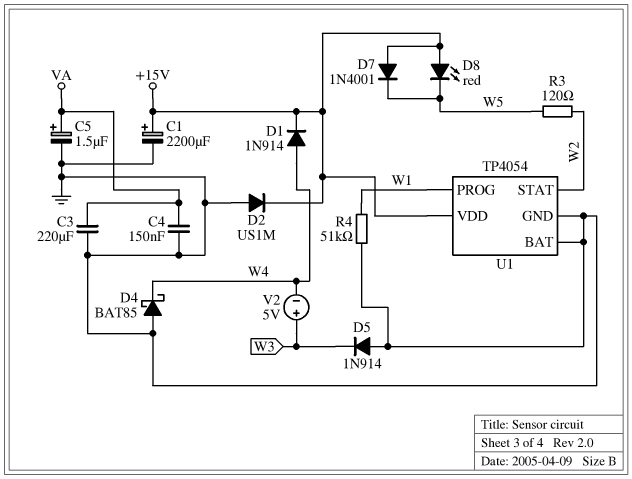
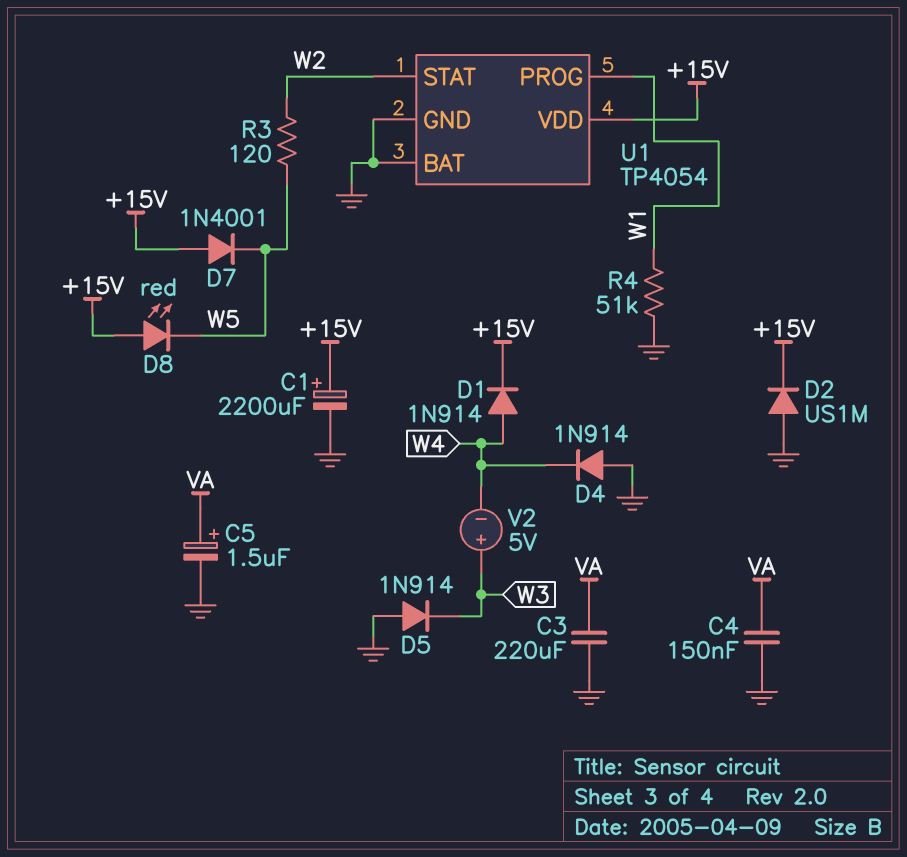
D4: schottky BAT85 (A GND, K W4) -> diode 1N914 (A GND, K W4)

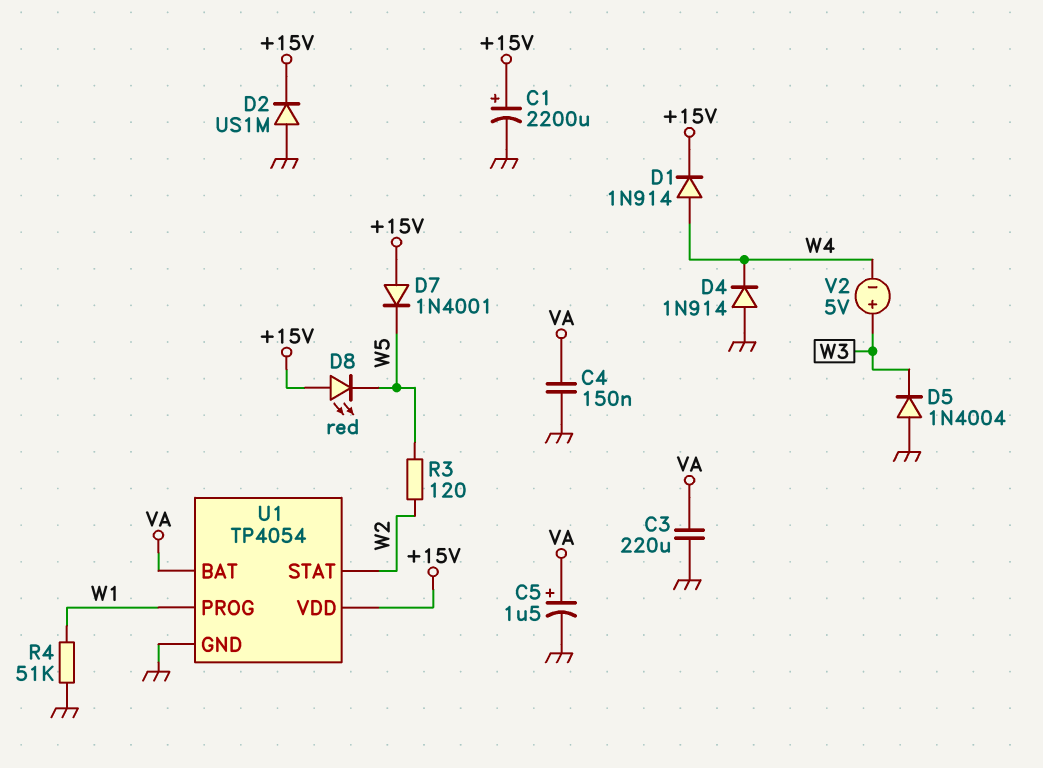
D5: diode 1N914 (A GND, K W3) -> diode 1N4004 (A GND, K W3)
U1 pin BAT: GND -> VA

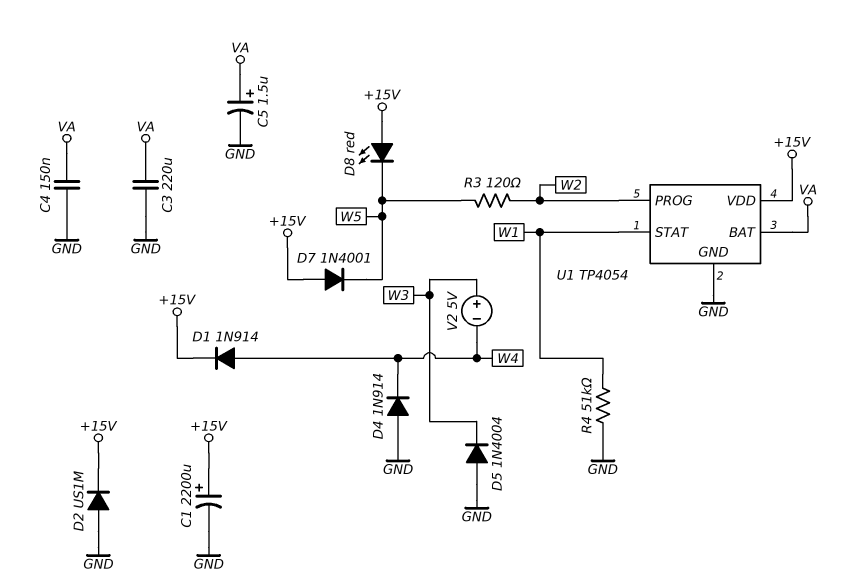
U1 pin PROG: W1 -> W2
U1 pin STAT: W2 -> W1

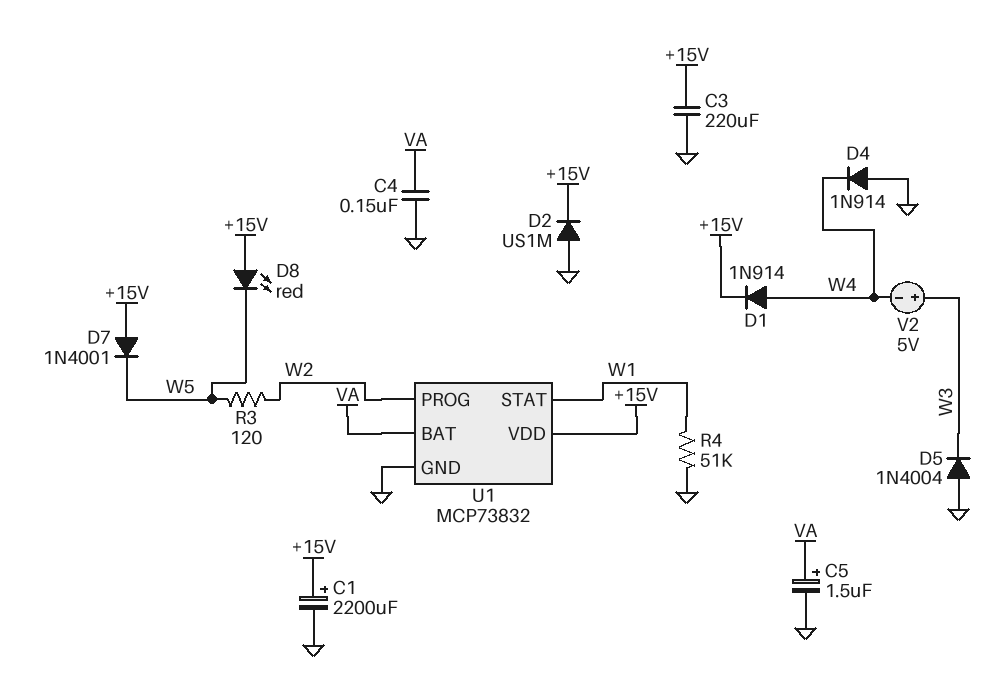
C3: 220uF (GND, VA) -> 220uF (+15V, GND)
U1: TP4054 -> MCP73832

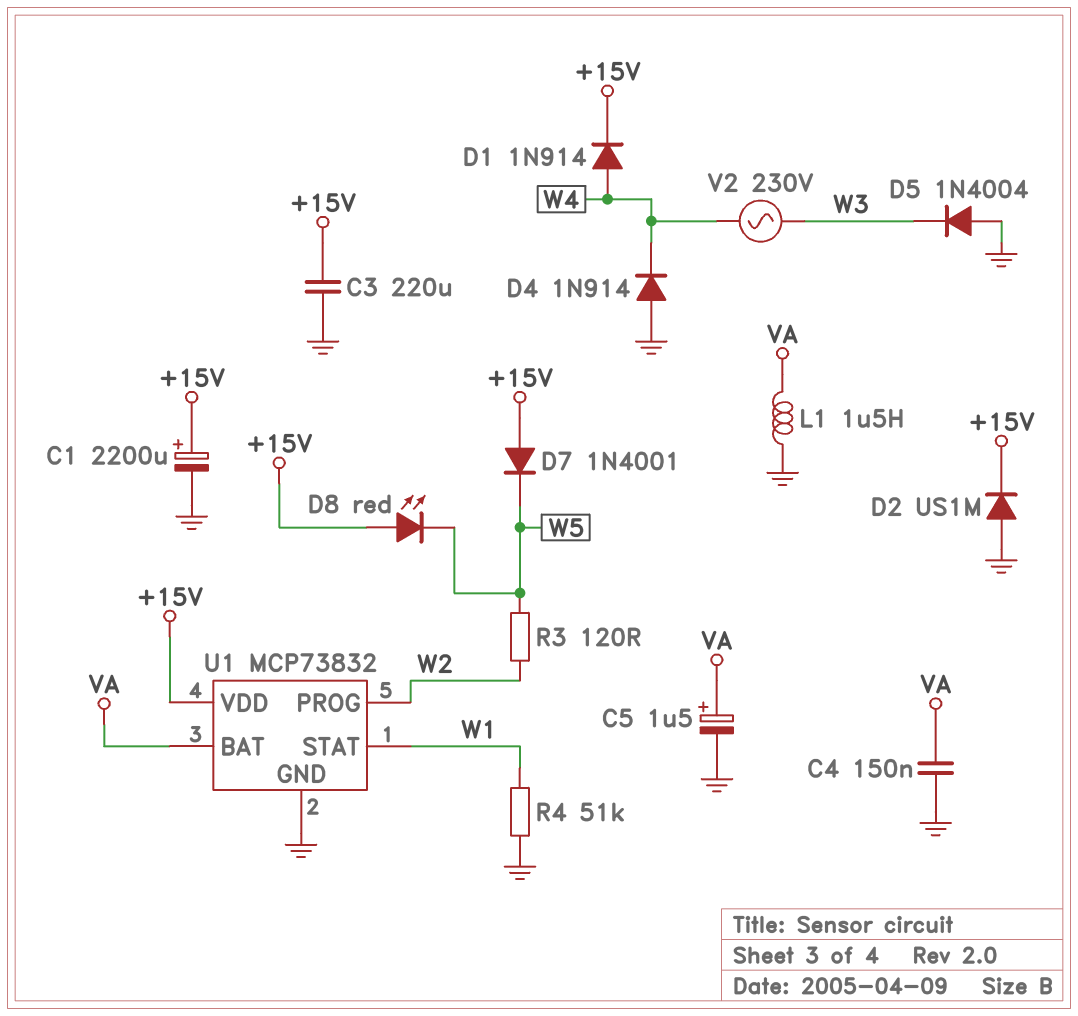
L1: none -> 1.5uH (GND, VA)
V2: 5V (plus W3, minus W4) -> AC 230V (W3, W4)

